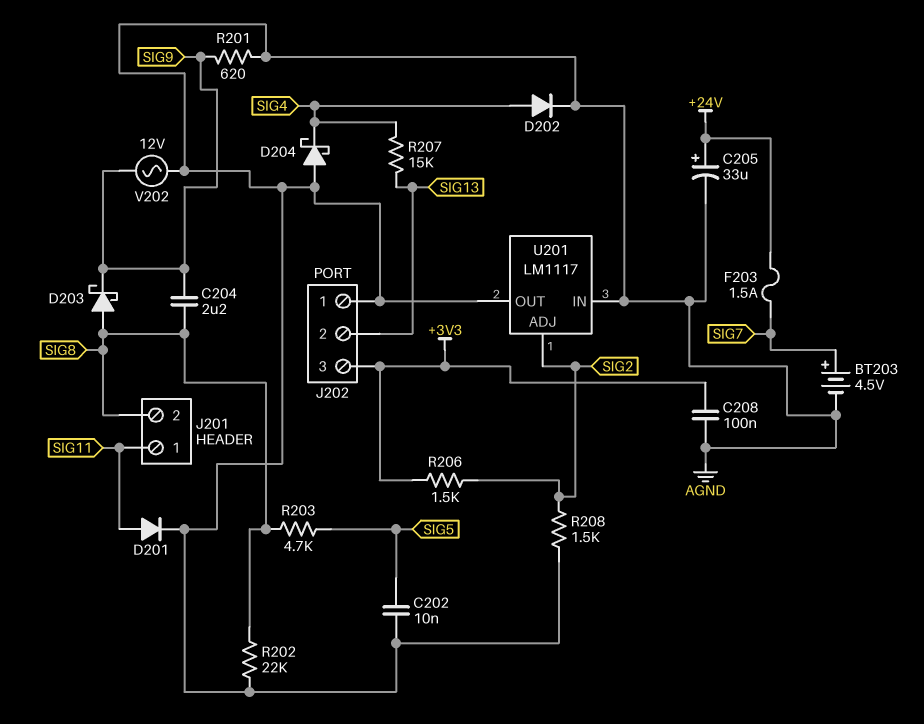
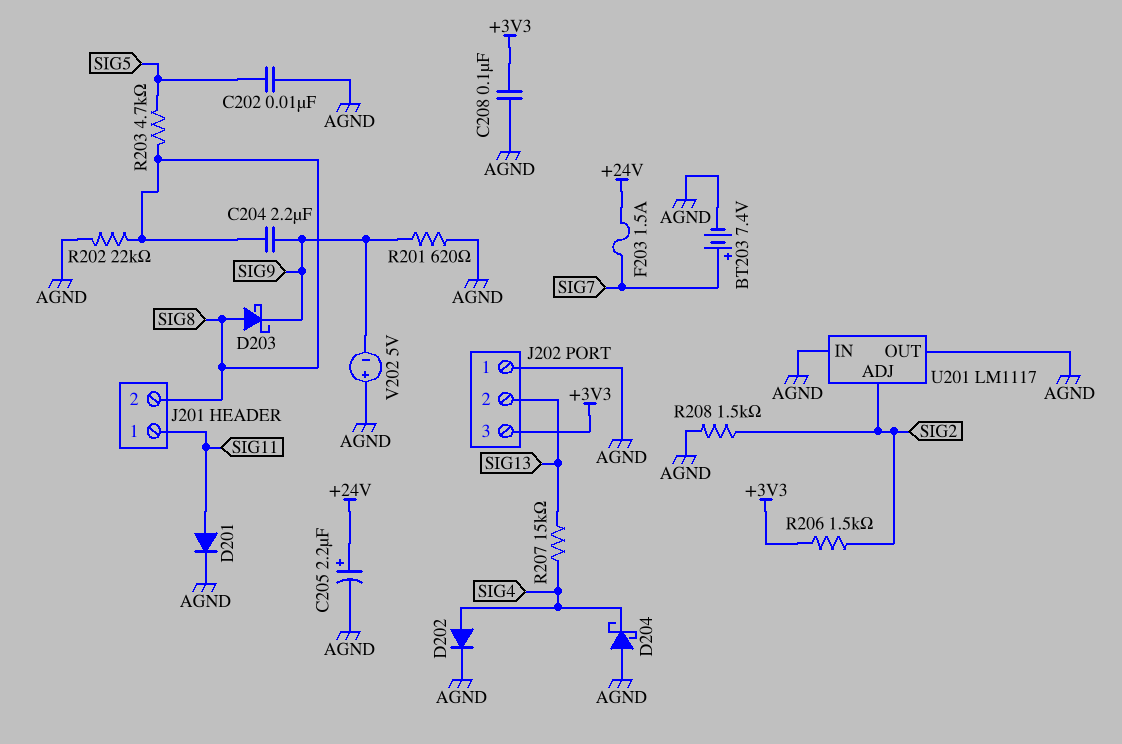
BT203: 4.5V (plus SIG7, minus AGND) -> 7.4V (plus SIG7, minus AGND)
C205: 33uF (plus +24V, minus AGND) -> 2.2uF (plus +24V, minus AGND)
V202: AC 12V (AGND, SIG9) -> 5V (plus AGND, minus SIG9)

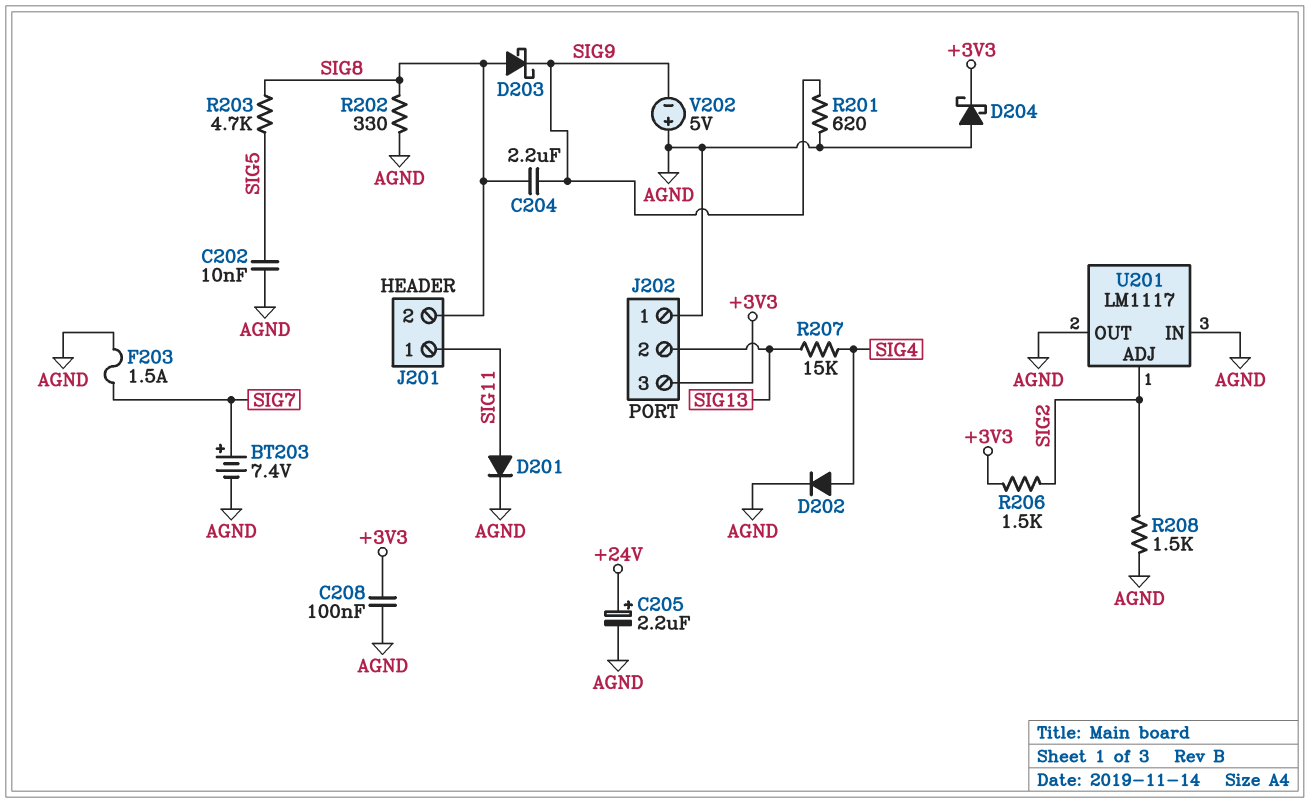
D204: schottky (A AGND, K SIG4) -> schottky (A AGND, K +3V3)
F203: 1.5A (+24V, SIG7) -> 1.5A (AGND, SIG7)
R202: 22k (AGND, SIG8) -> 330 (AGND, SIG8)

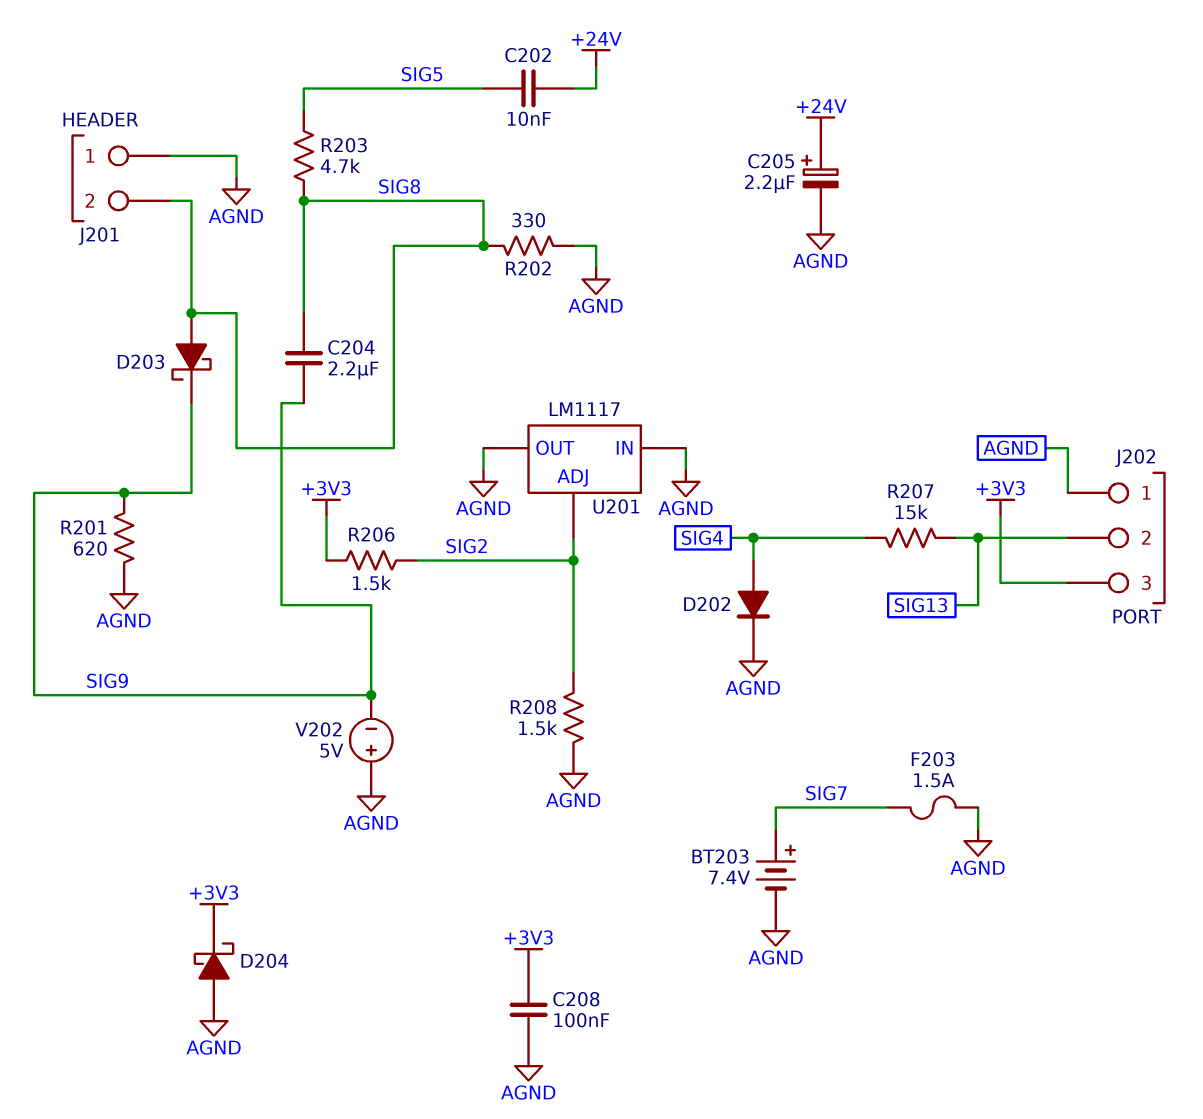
C202: 10nF (AGND, SIG5) -> 10nF (+24V, SIG5)
D201: diode (A SIG11, K AGND) -> none
J201 pin 1: SIG11 -> AGND

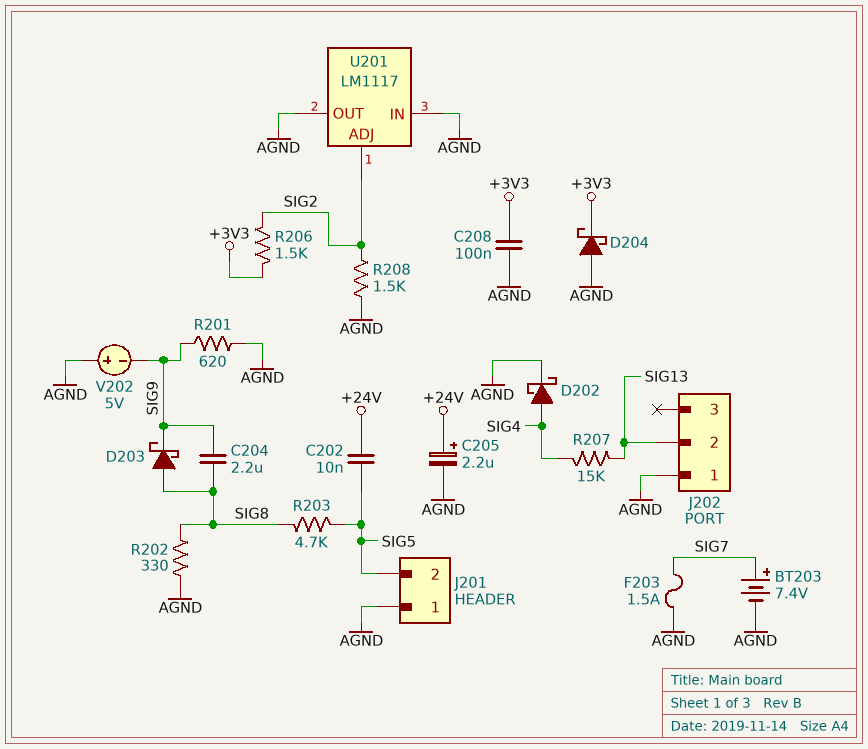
D202: diode (A SIG4, K AGND) -> schottky (A SIG4, K AGND)
J201 pin 2: SIG8 -> SIG5
J202 pin 3: +3V3 -> none

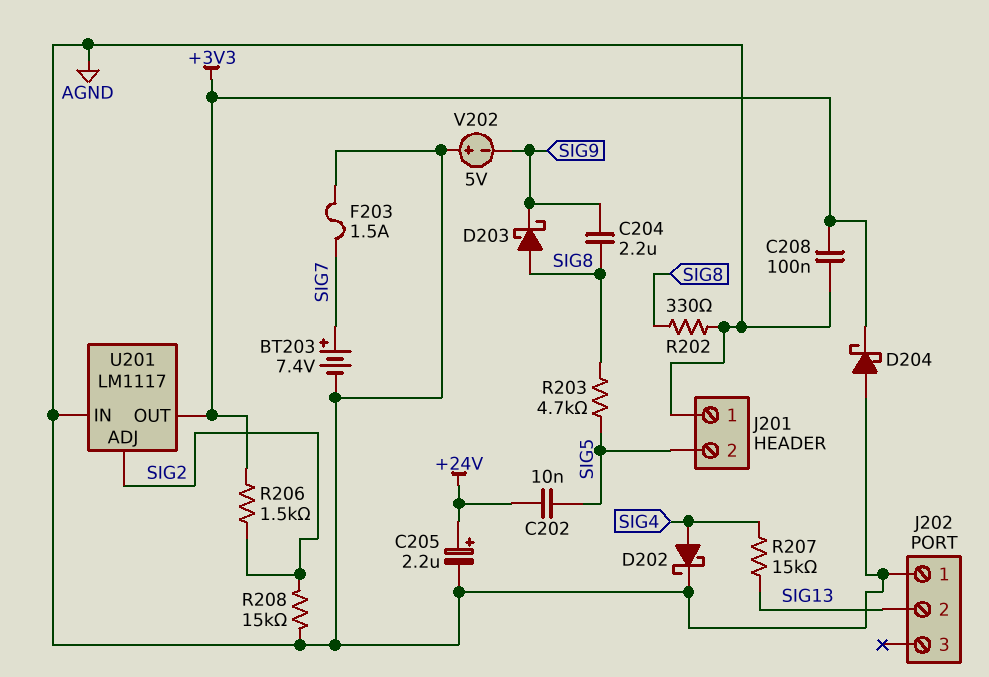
R201: 620 (AGND, SIG9) -> none
R208: 1.5k (AGND, SIG2) -> 15k (AGND, SIG2)
U201 pin OUT: AGND -> +3V3

